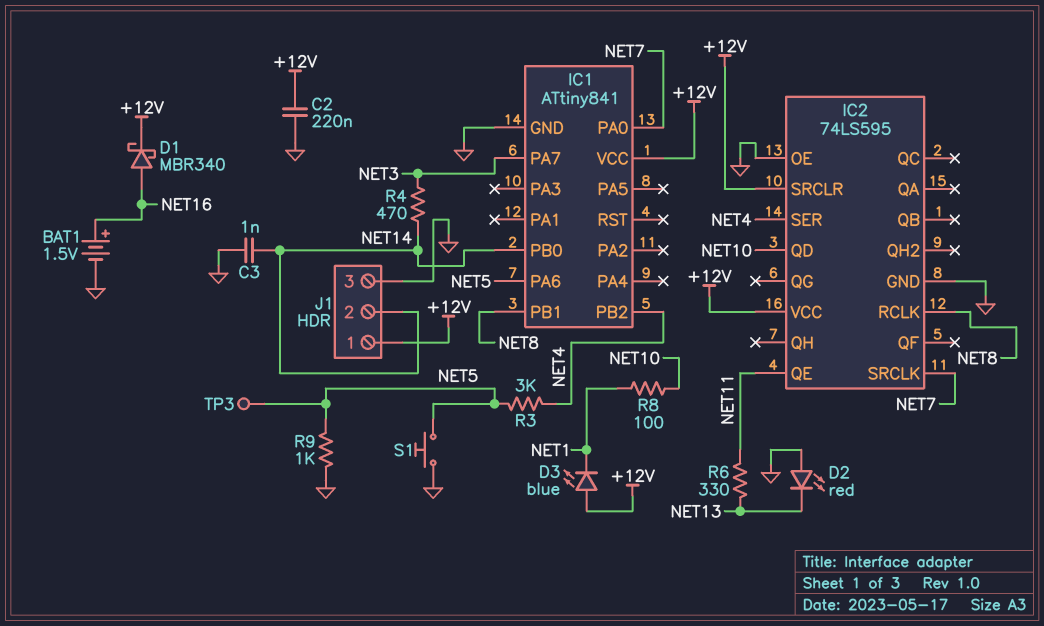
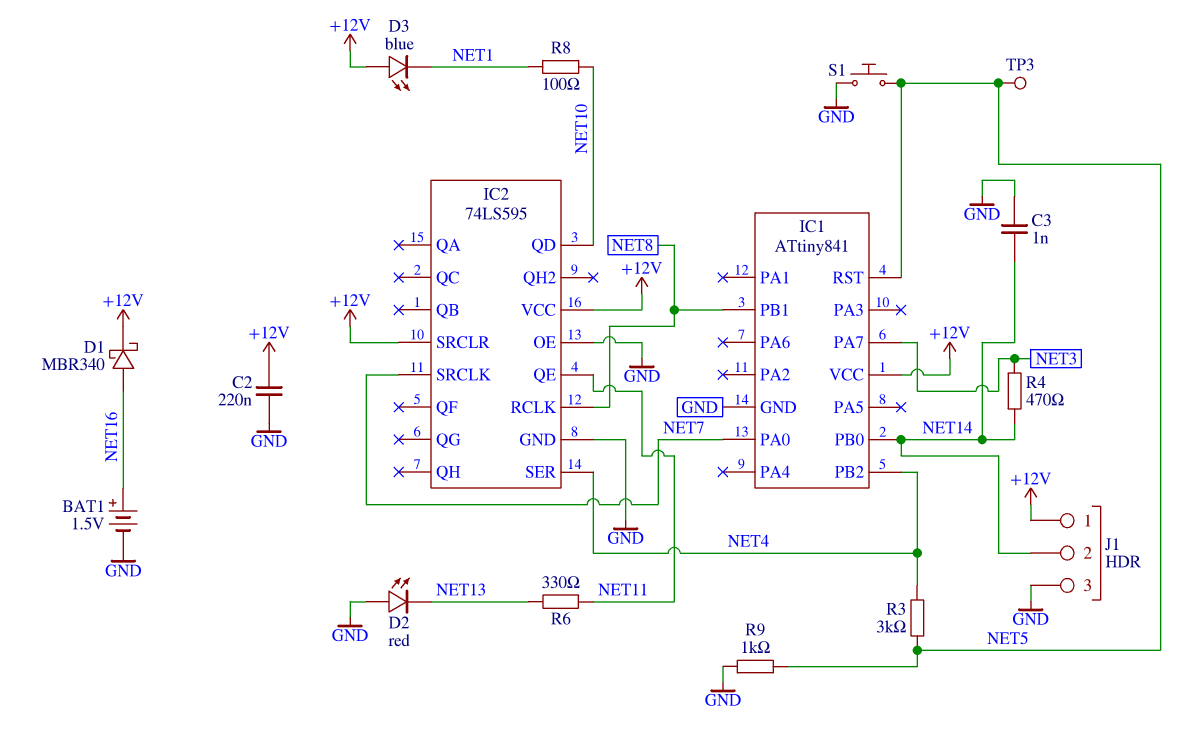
IC1 pin PA6: NET5 -> none
IC1 pin RST: none -> NET5

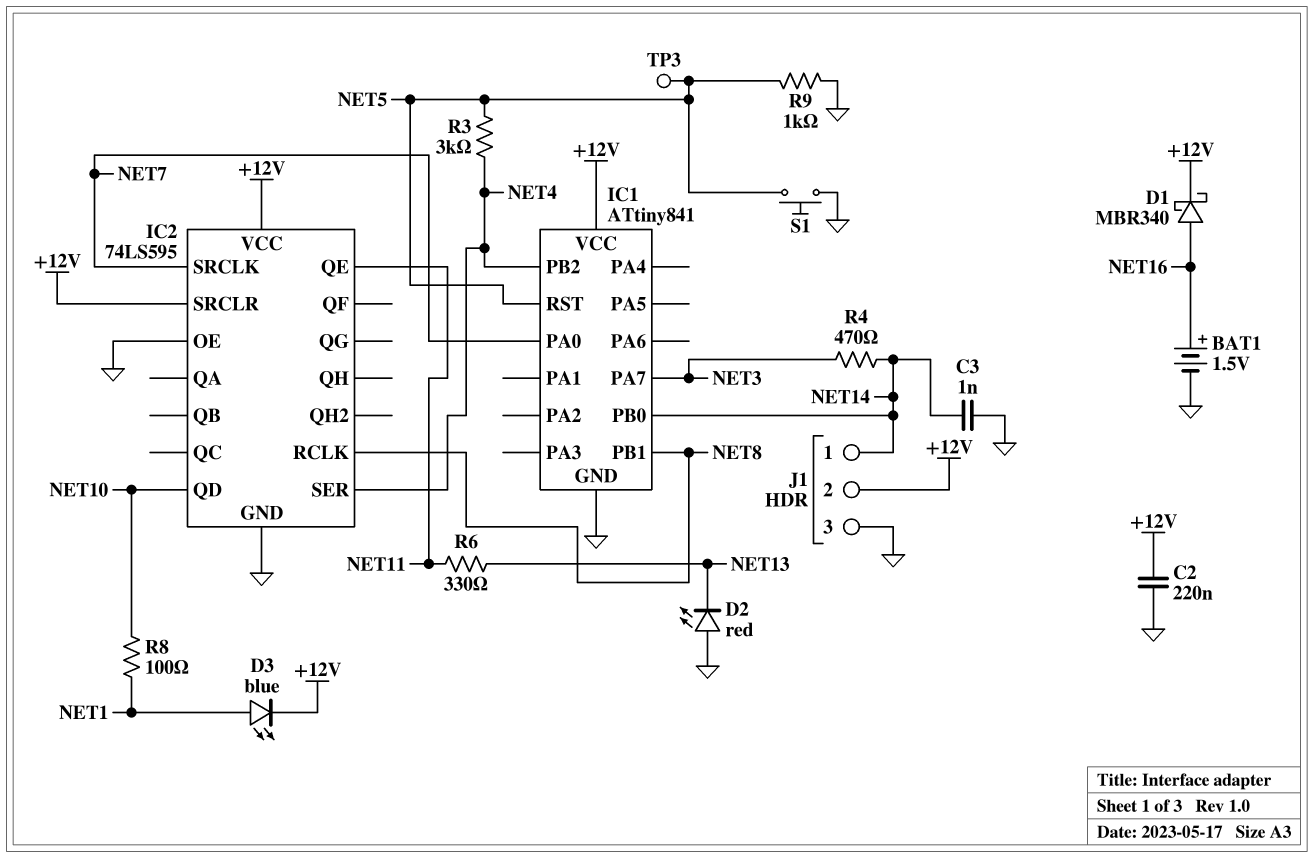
D3: LED blue (A +12V, K NET1) -> LED blue (A NET1, K +12V)
J1 pin 1: +12V -> NET14
J1 pin 2: NET14 -> +12V

